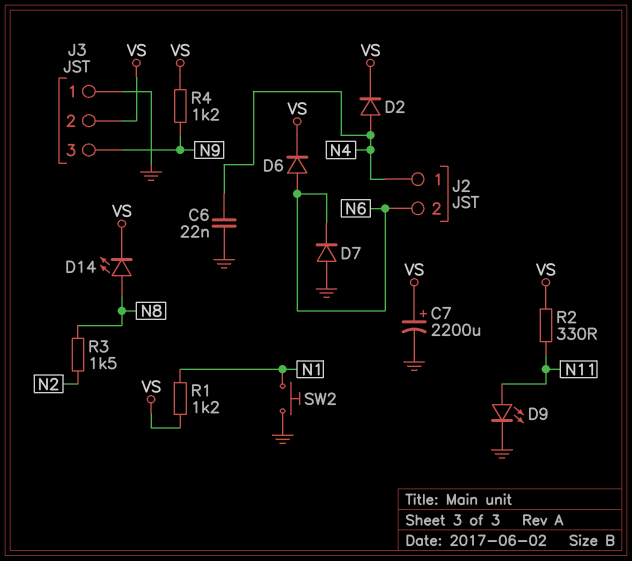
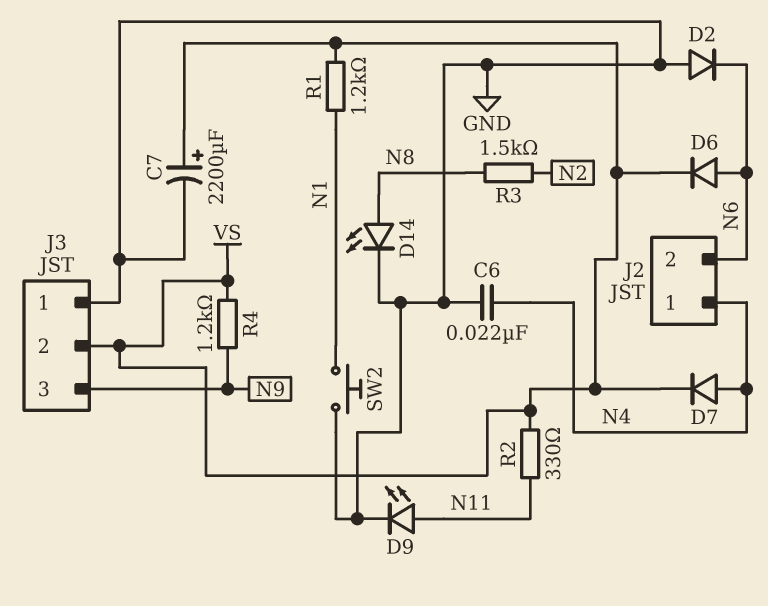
D2: diode (A N4, K VS) -> diode (A GND, K N6)
D7: diode (A GND, K N6) -> diode (A N4, K VS)
D14: LED (A N8, K VS) -> LED (A N8, K GND)

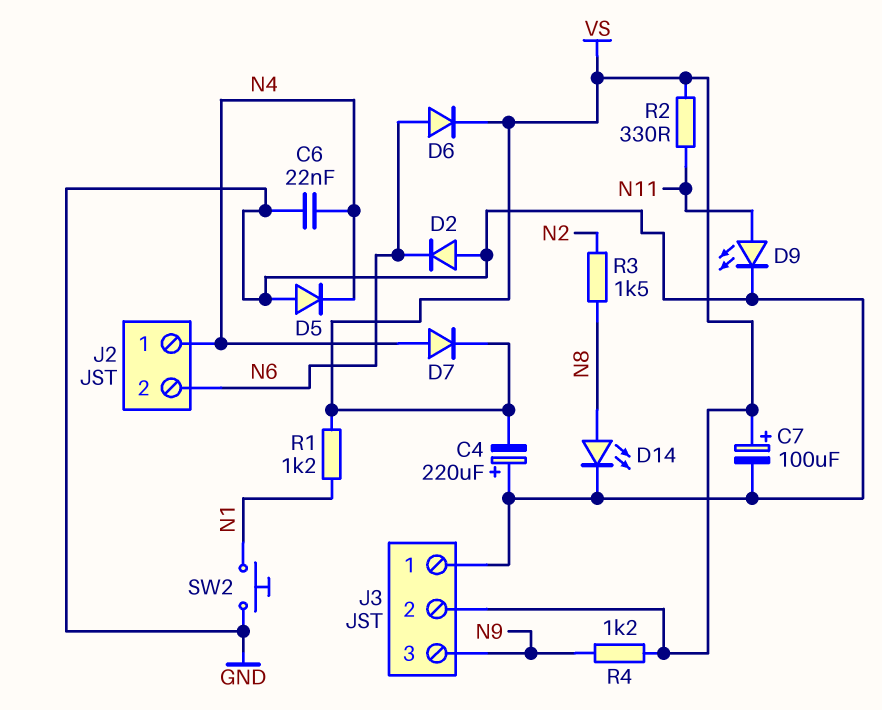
C4: none -> 220uF (plus GND, minus VS)
C7: 2200uF (plus VS, minus GND) -> 100uF (plus VS, minus GND)
D5: none -> diode (A GND, K N4)

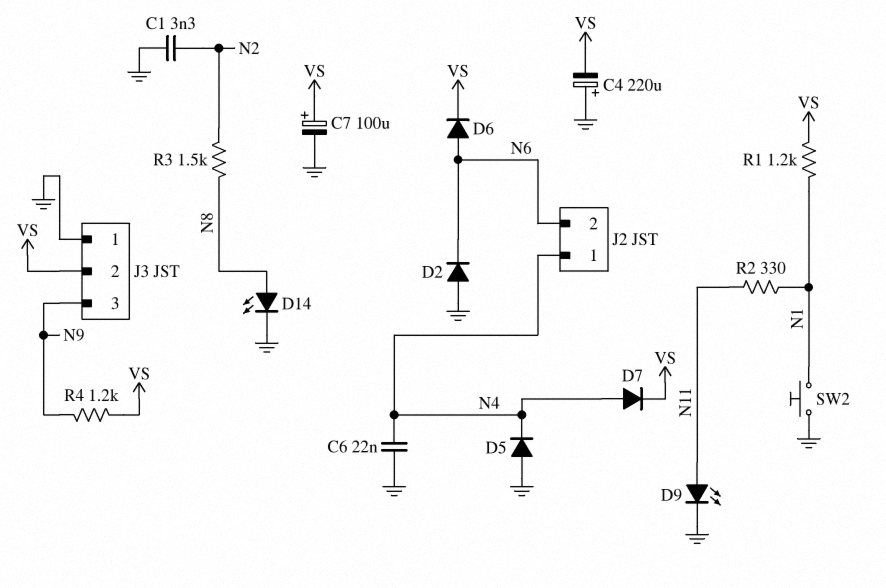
C1: none -> 3.3nF (GND, N2)
R2: 330 (N11, VS) -> 330 (N1, N11)

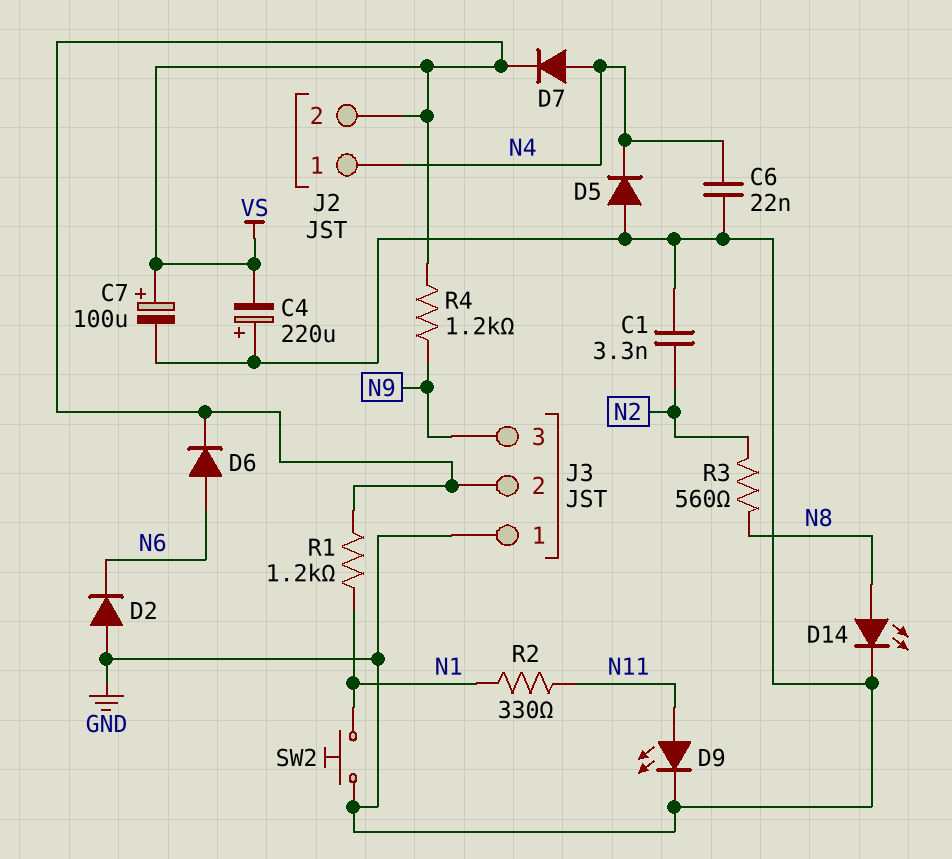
J2 pin 2: N6 -> VS
R3: 1.5k (N2, N8) -> 560 (N2, N8)

